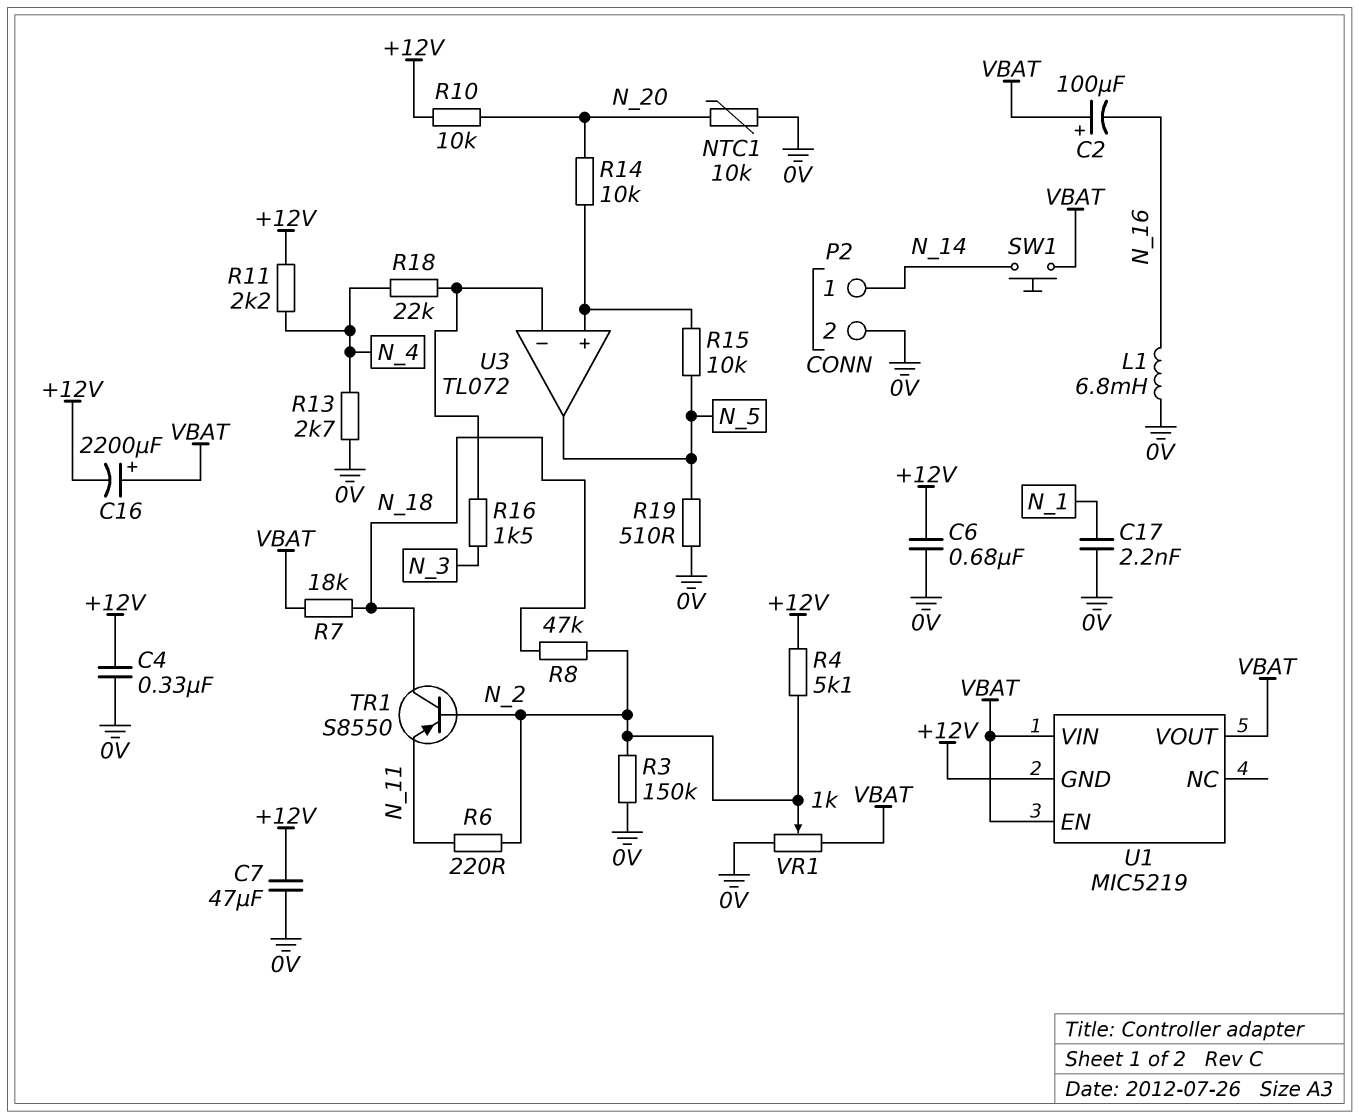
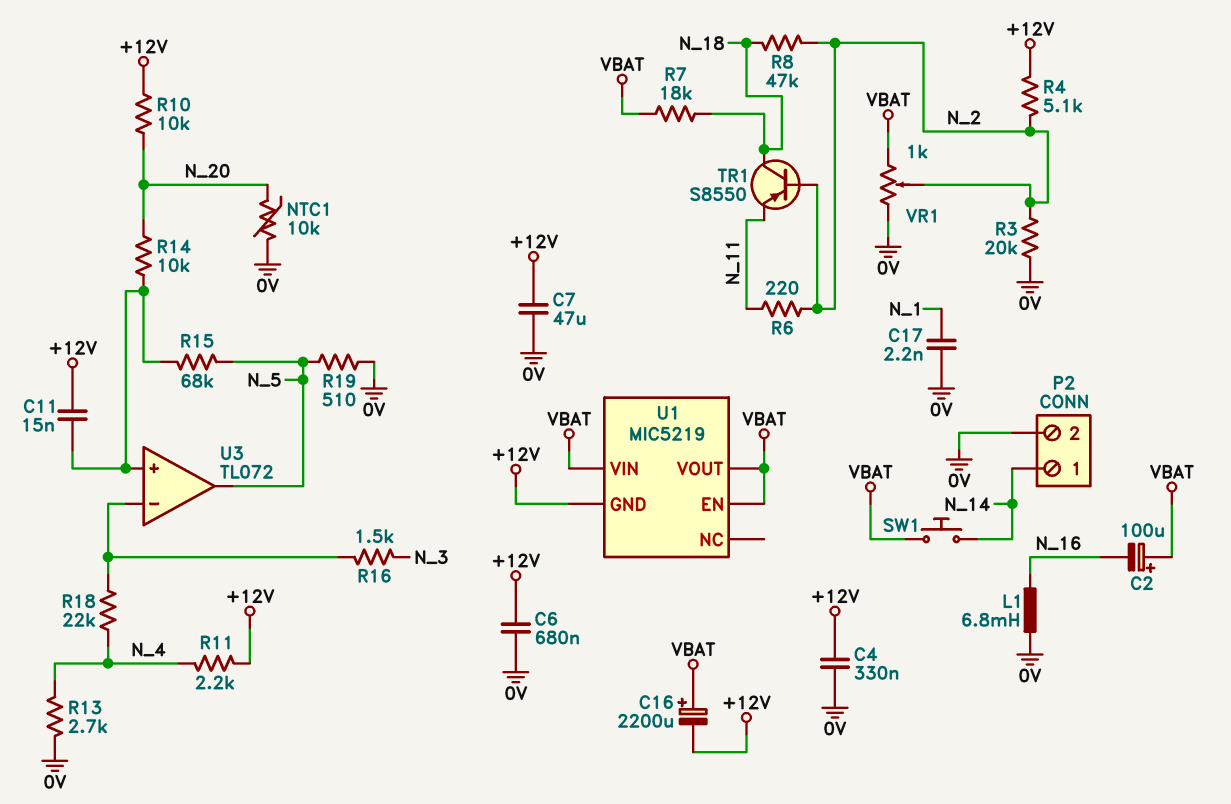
C11: none -> 15nF (+12V, U3/in+)
R3: 150k (0V, N_2) -> 20k (0V, N_2)
R15: 10k (N_5, U3/in+) -> 68k (N_5, U3/in+)

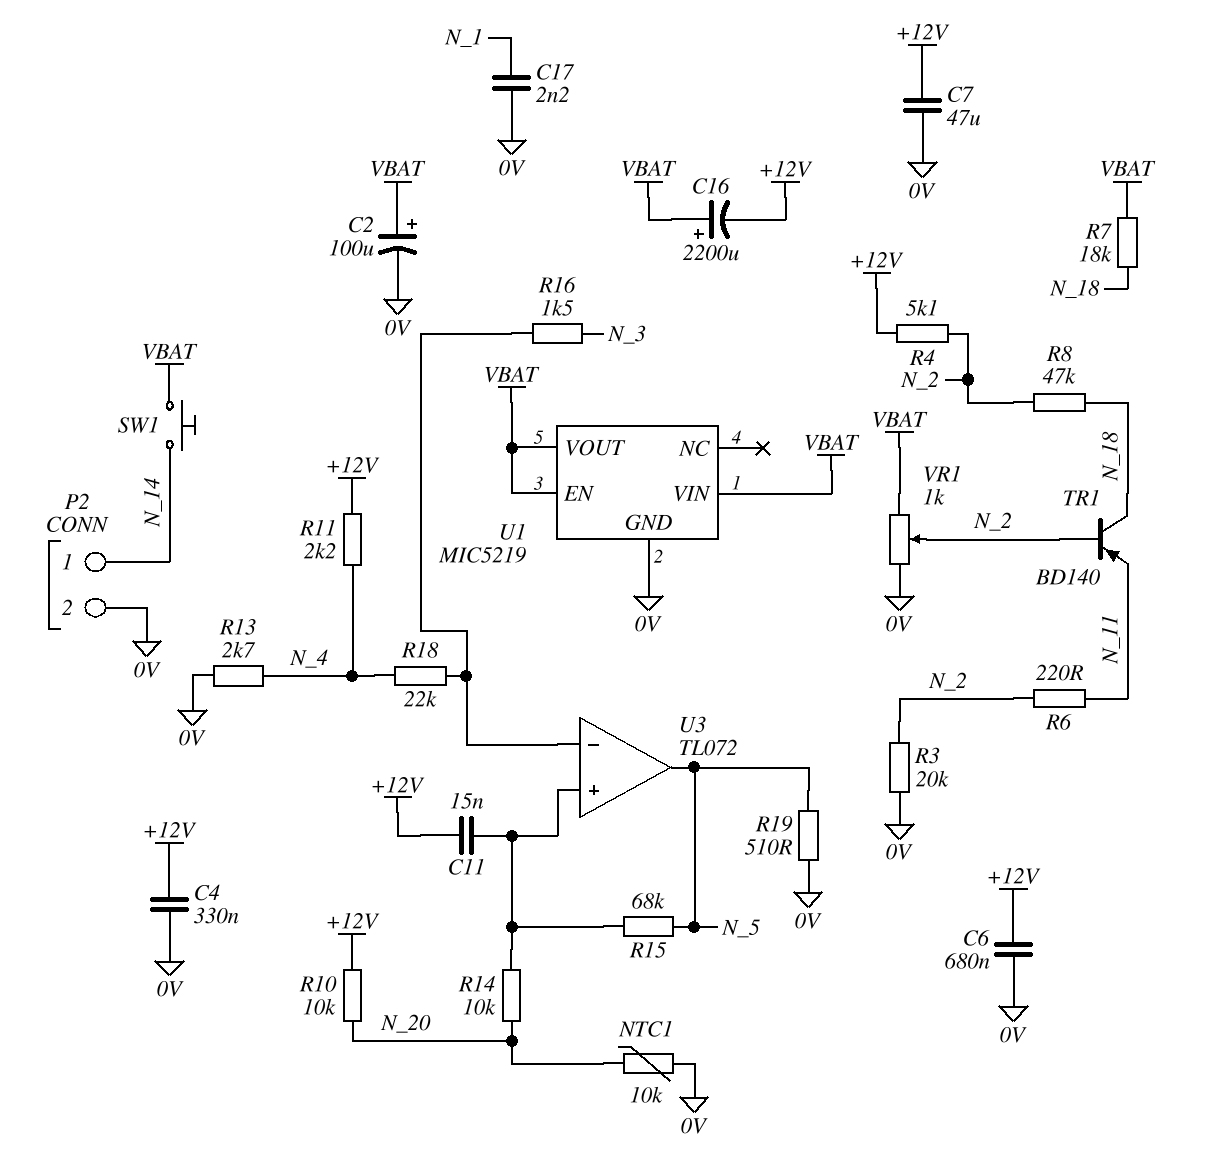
C2: 100uF (plus VBAT, minus N_16) -> 100uF (plus VBAT, minus 0V)
L1: 6.8mH (0V, N_16) -> none
TR1: PNP S8550 (B N_2, C N_18, E N_11) -> PNP BD140 (B N_2, C N_18, E N_11)
U1 pin GND: +12V -> 0V

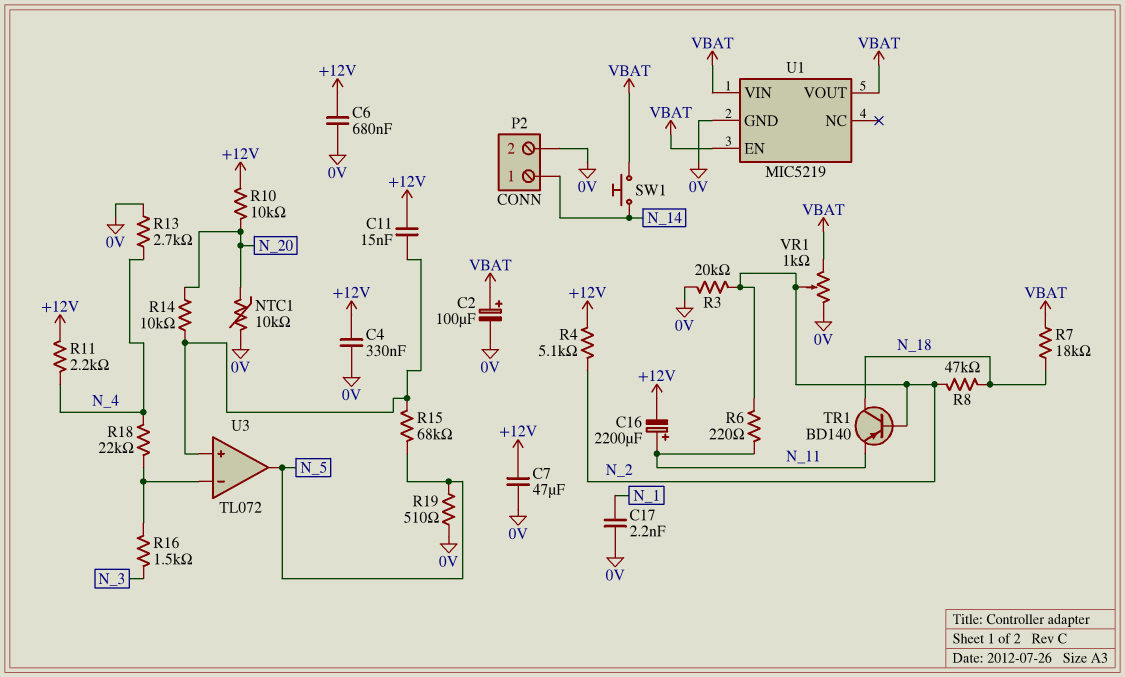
C16: 2200uF (plus VBAT, minus +12V) -> 2200uF (plus N_11, minus +12V)

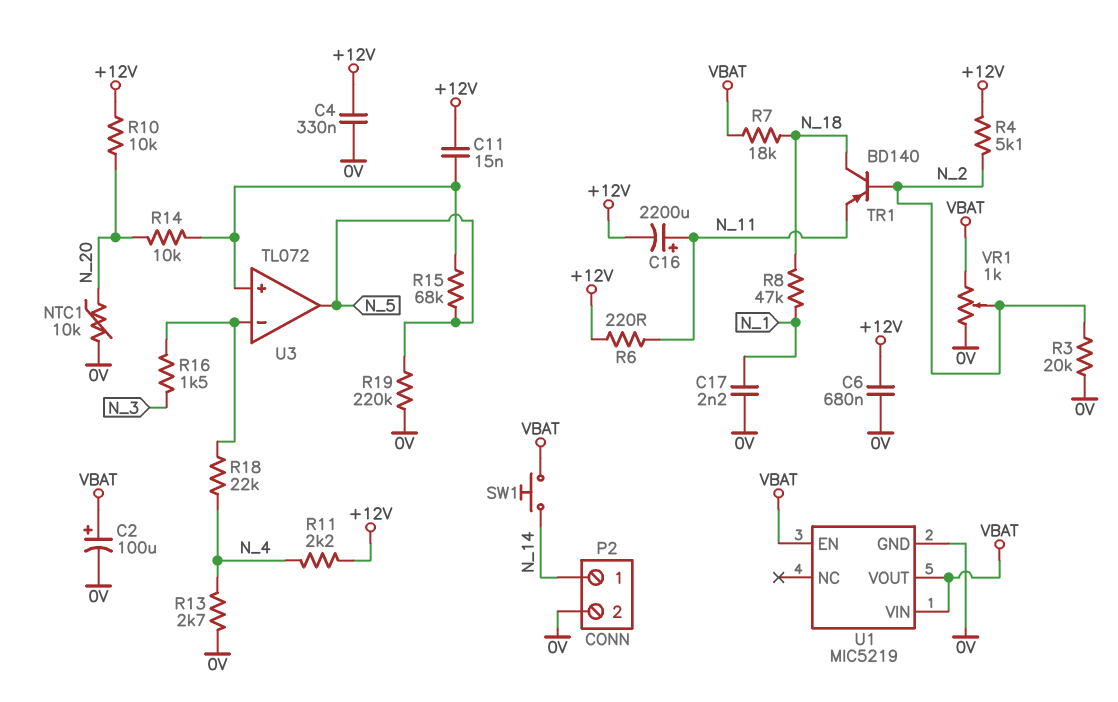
C7: 47uF (+12V, 0V) -> none
R6: 220 (N_2, N_11) -> 220 (+12V, N_11)
R8: 47k (N_2, N_18) -> 47k (N_1, N_18)
R19: 510 (0V, N_5) -> 220k (0V, N_5)

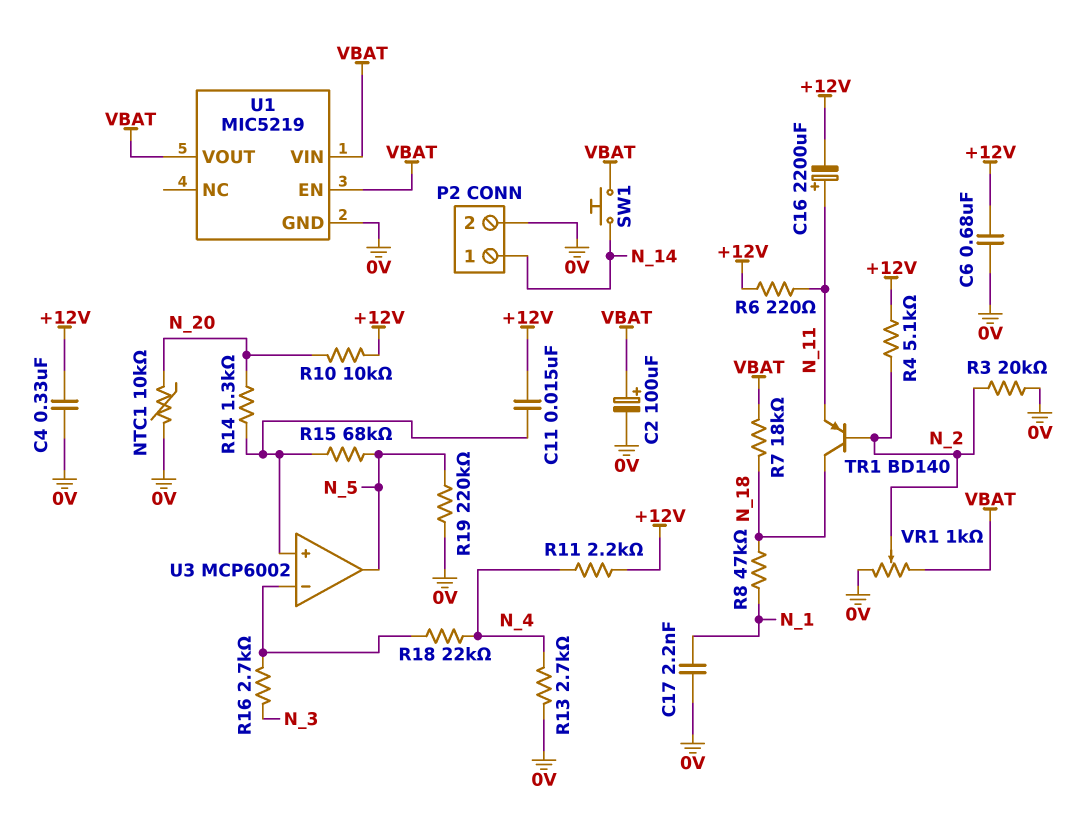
R14: 10k (N_20, U3/in+) -> 1.3k (N_20, U3/in+)
R16: 1.5k (N_3, U3/in-) -> 2.7k (N_3, U3/in-)
U3: TL072 -> MCP6002

